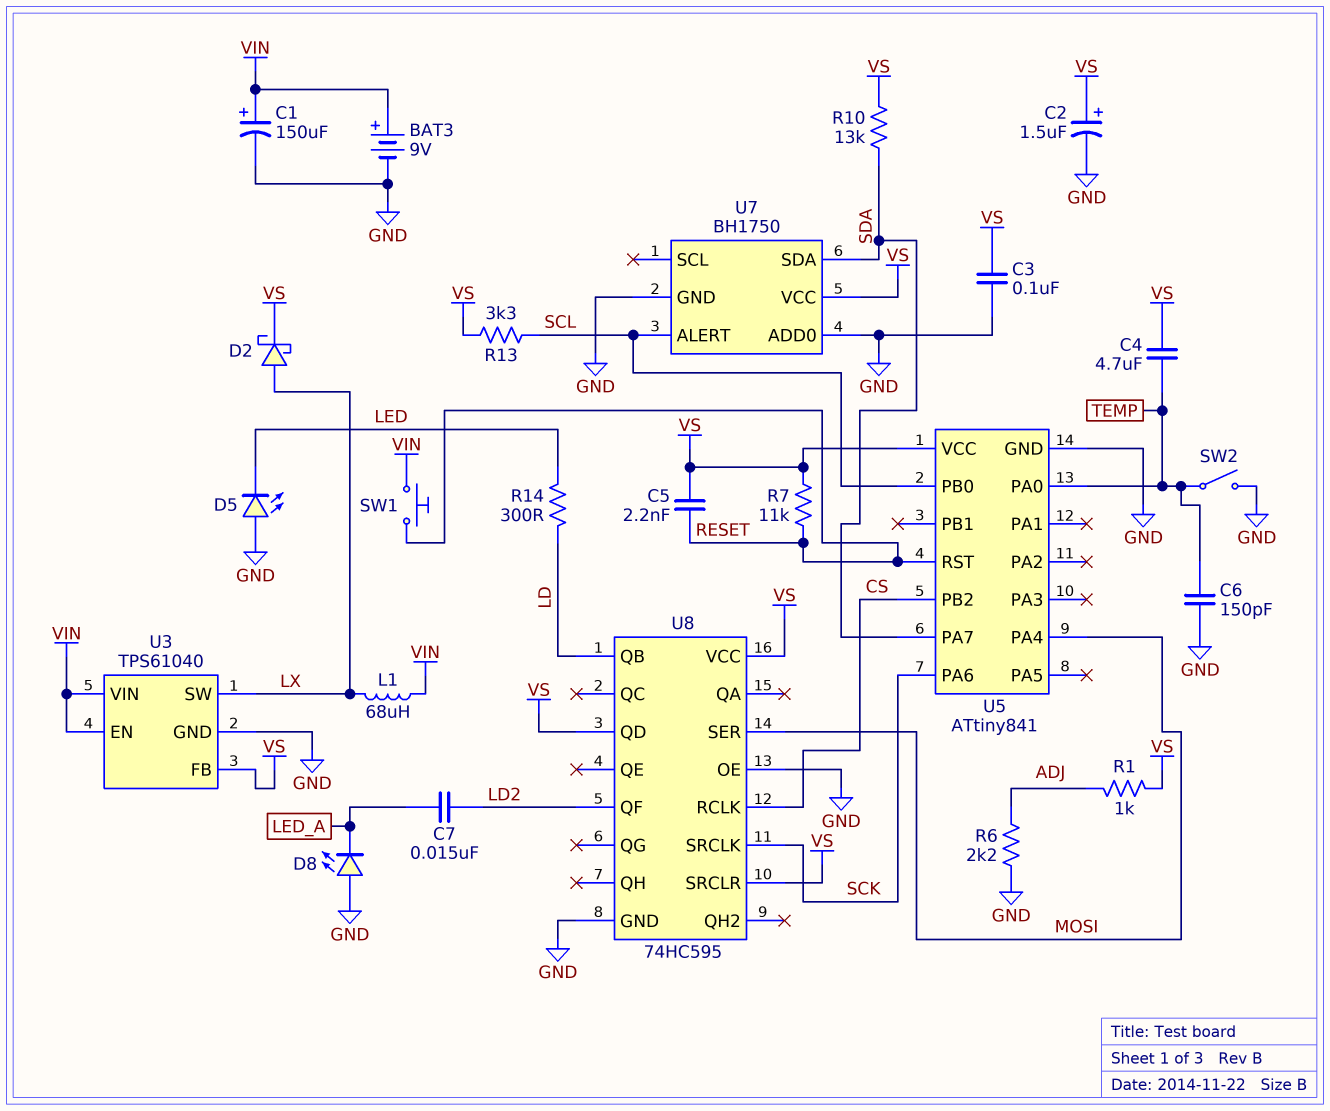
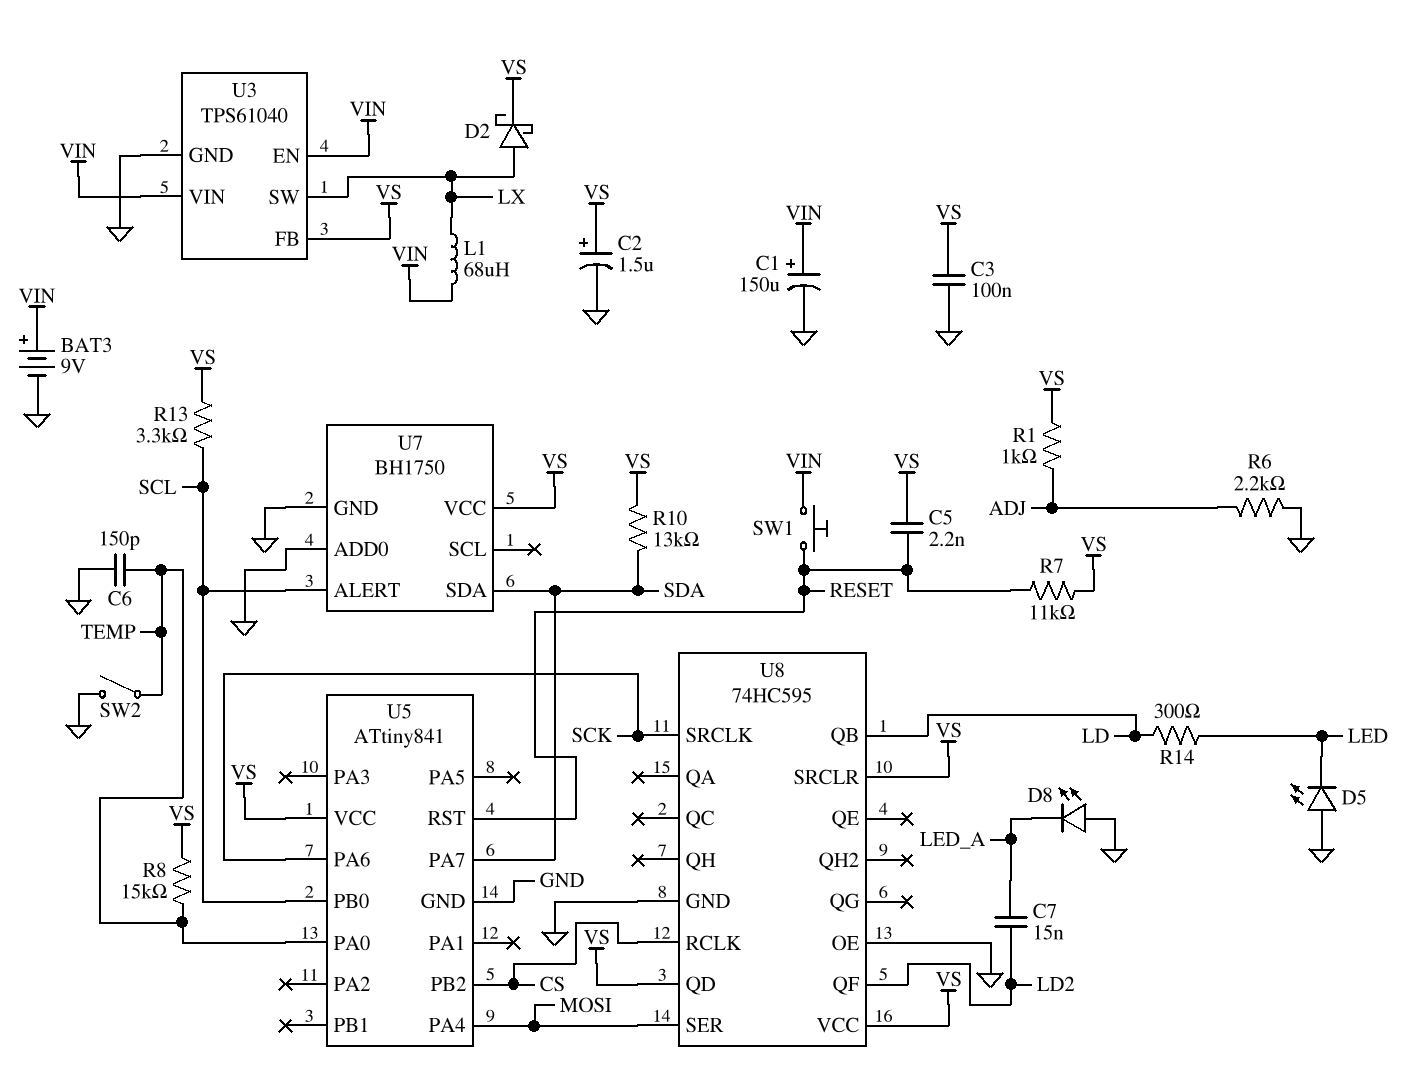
C4: 4.7uF (TEMP, VS) -> none
R8: none -> 15k (TEMP, VS)

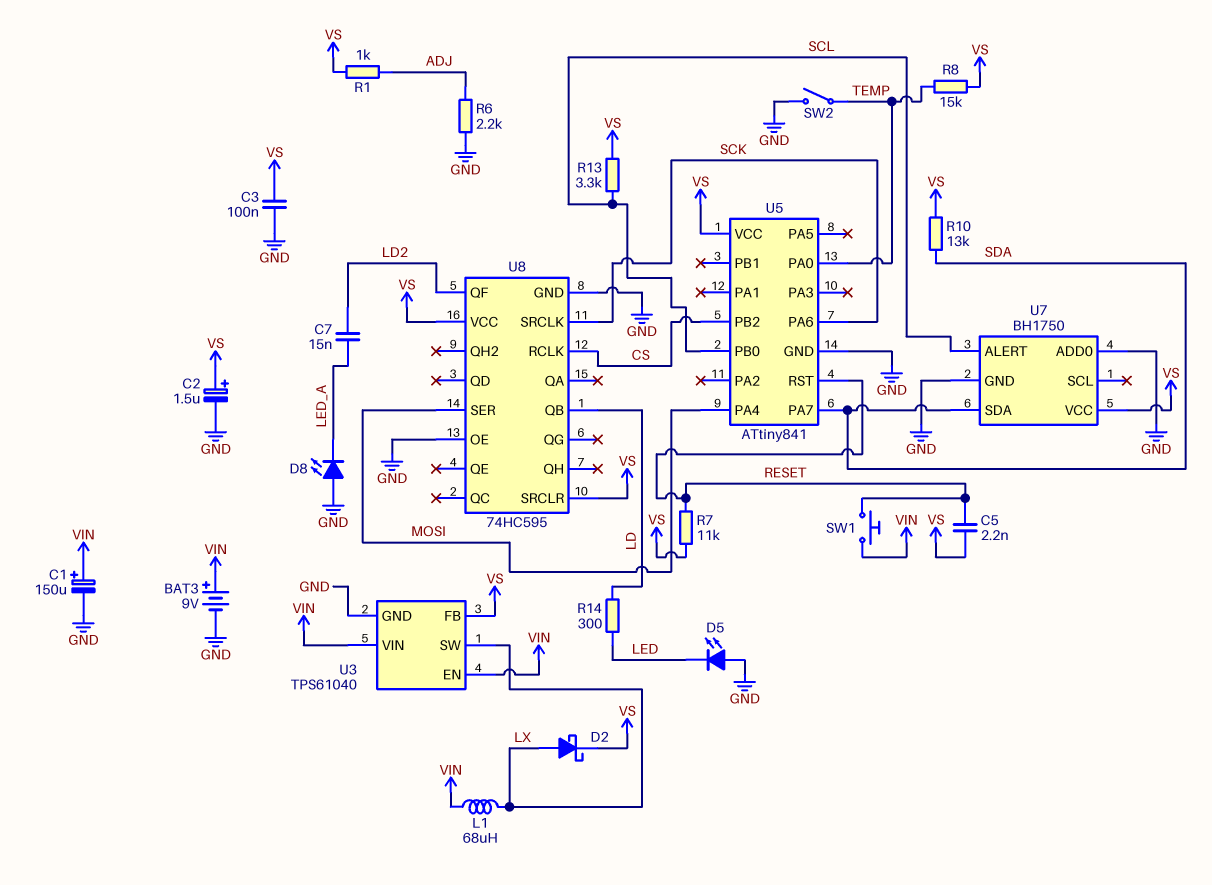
C6: 150pF (GND, TEMP) -> none
U8 pin QD: VS -> none

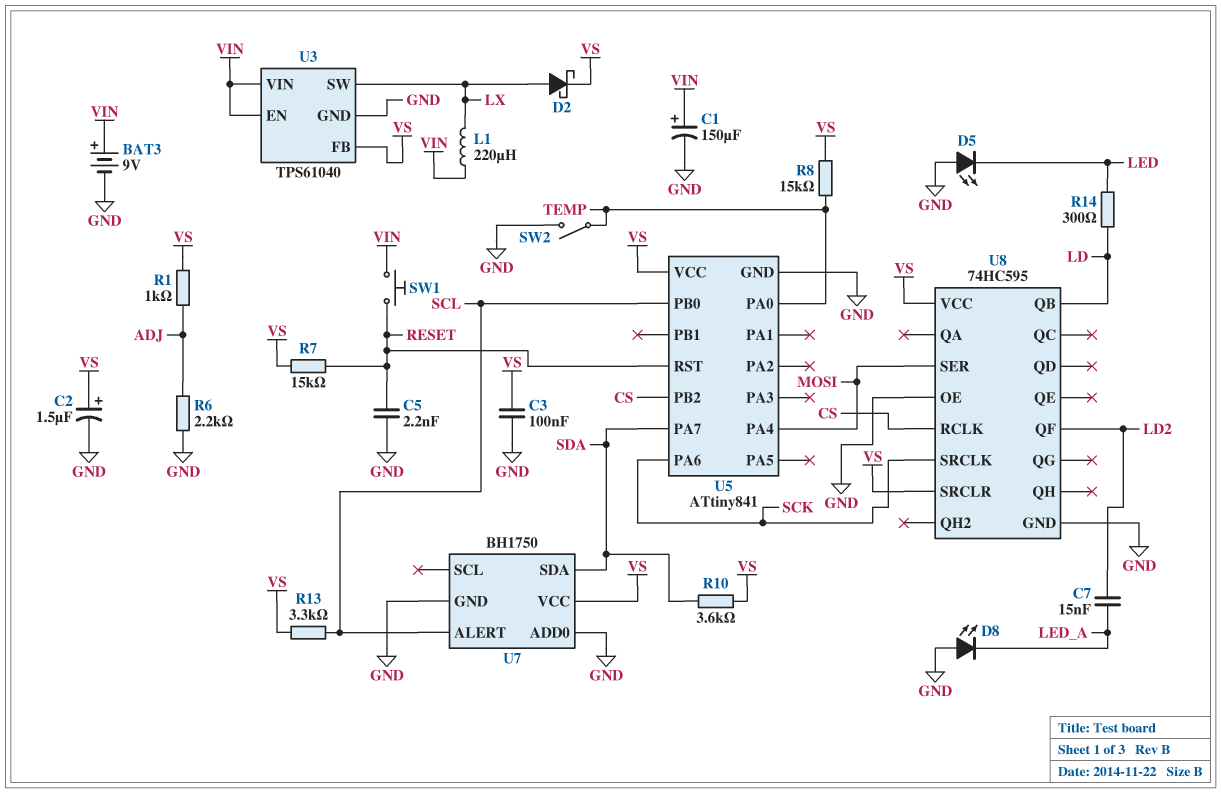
C5: 2.2nF (RESET, VS) -> 2.2nF (GND, RESET)
L1: 68uH (LX, VIN) -> 220uH (LX, VIN)
R7: 11k (RESET, VS) -> 15k (RESET, VS)
R10: 13k (SDA, VS) -> 3.6k (SDA, VS)

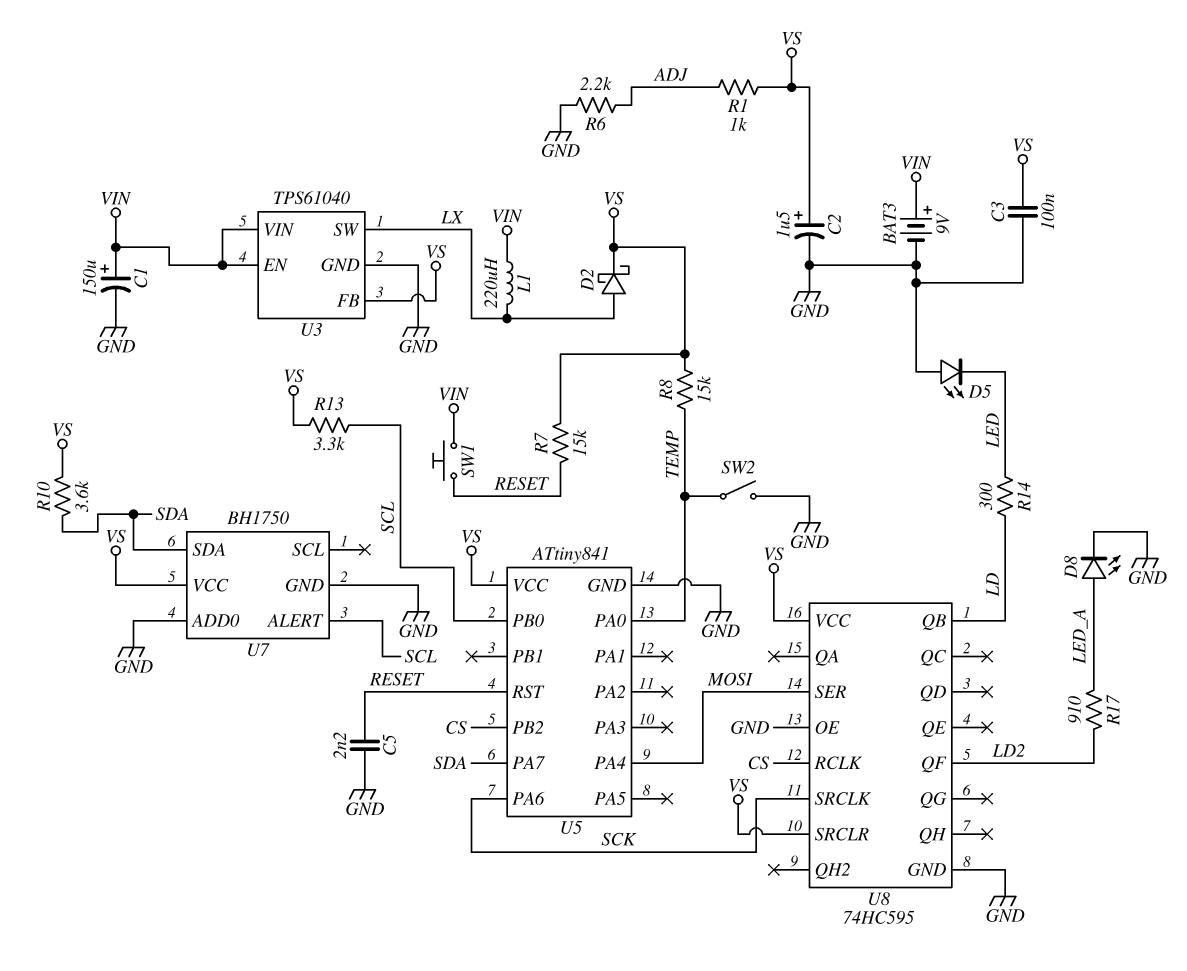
C7: 15nF (LD2, LED_A) -> none
D8: LED (A GND, K LED_A) -> LED (A LED_A, K GND)
R17: none -> 910 (LD2, LED_A)

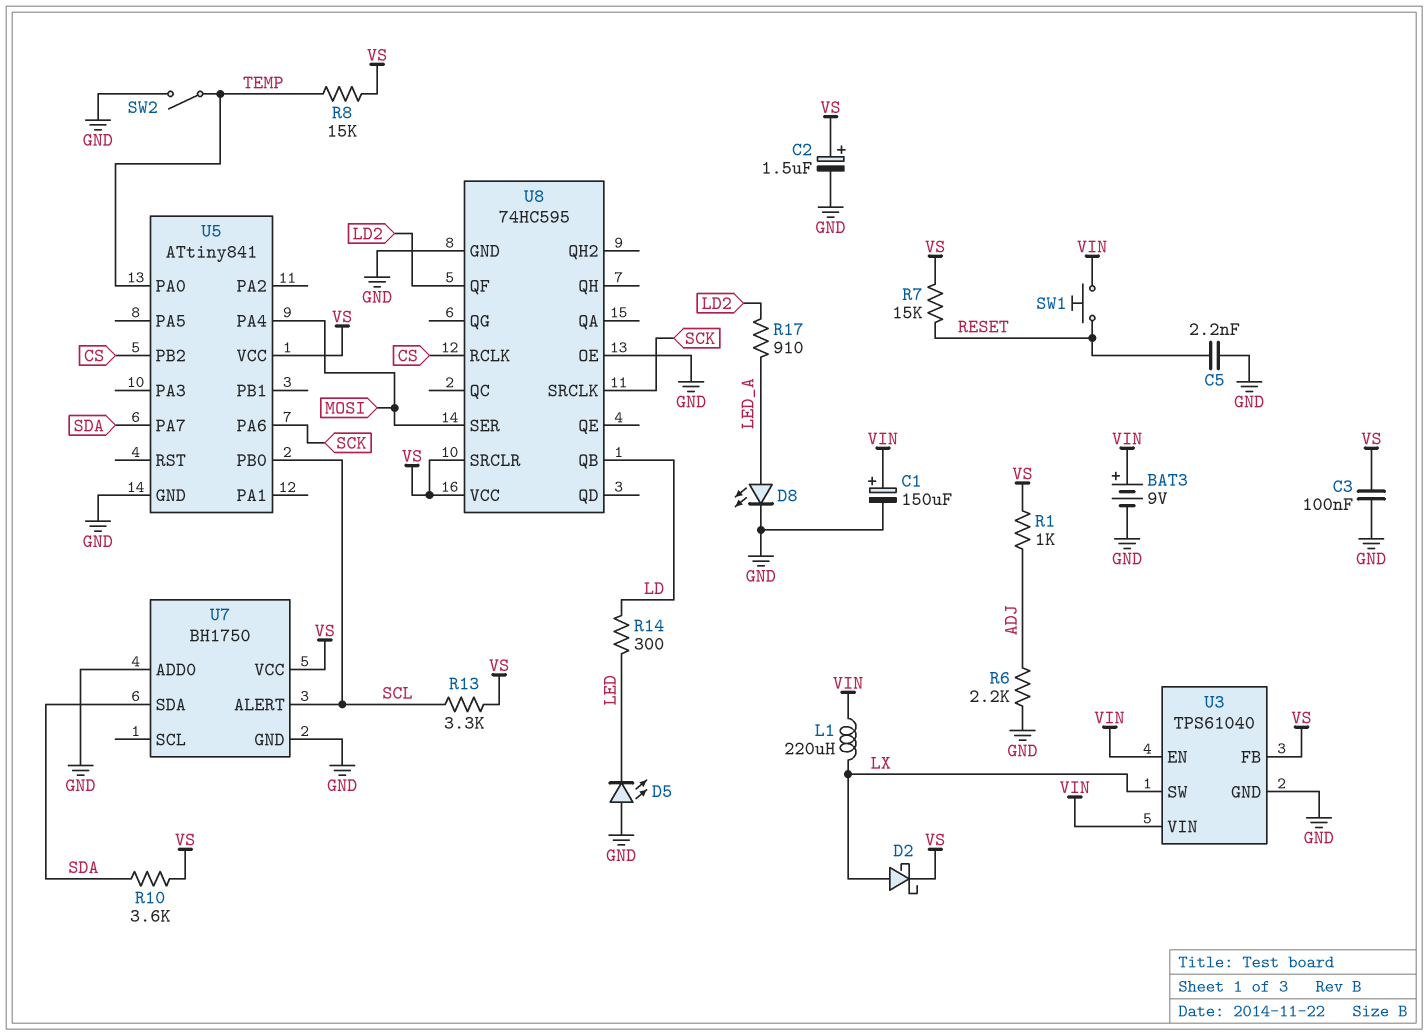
U5 pin RST: RESET -> none

